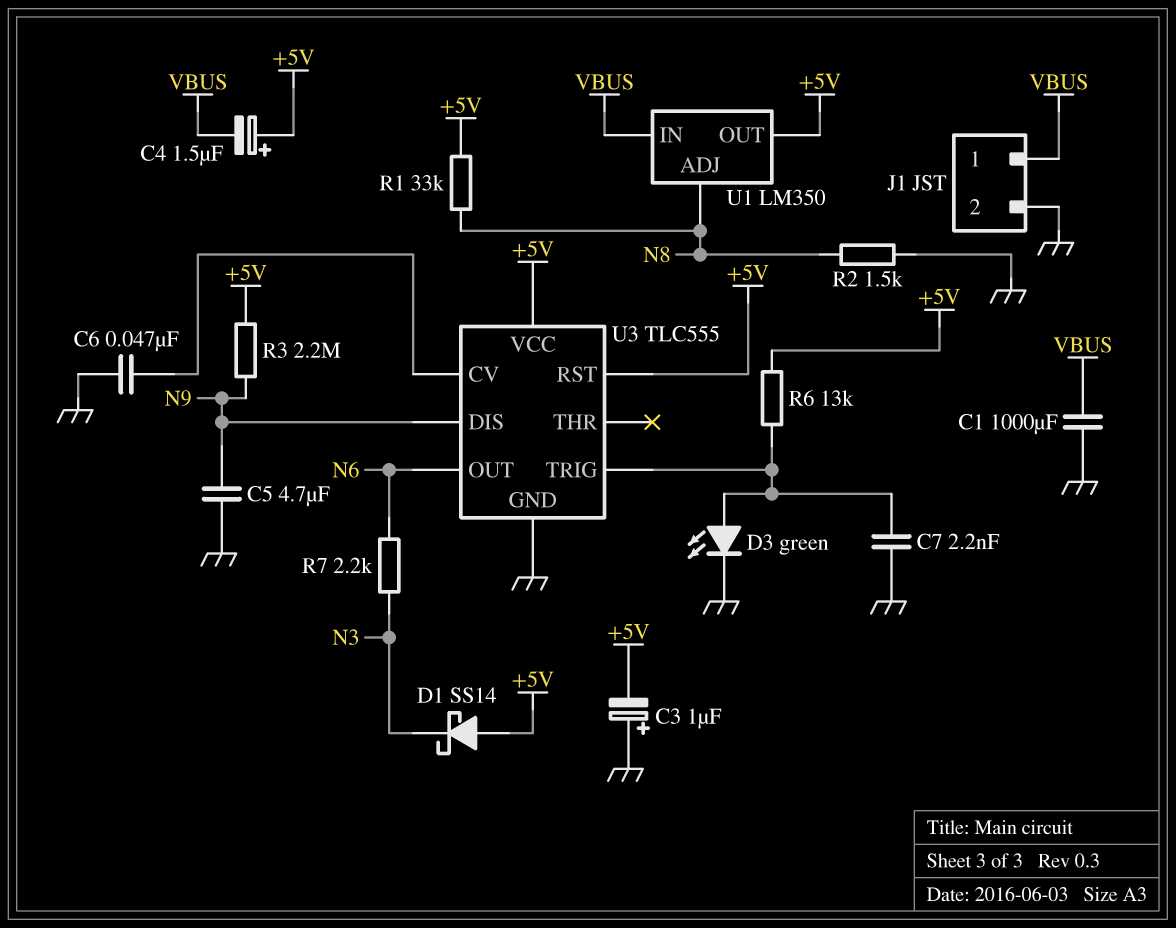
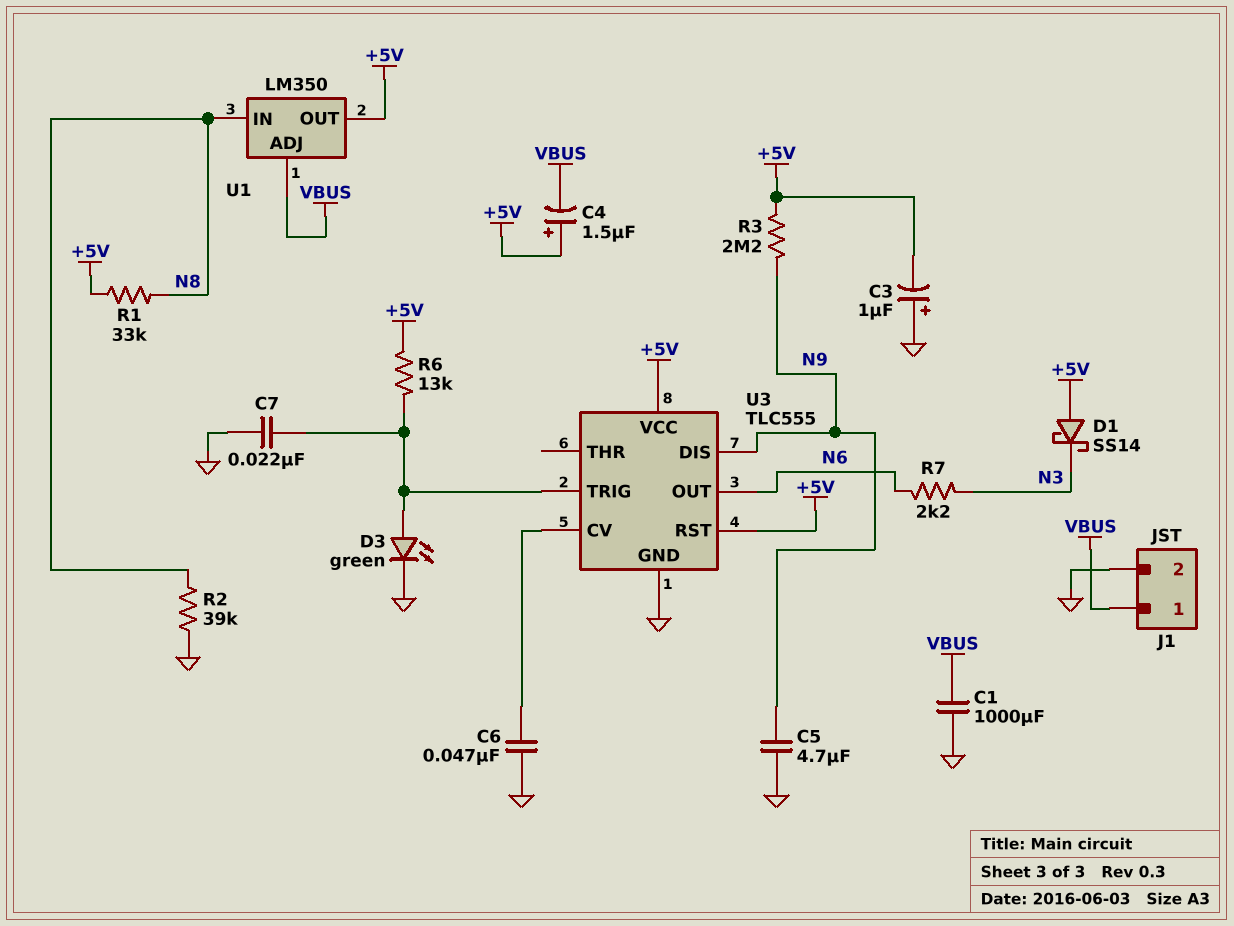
C7: 2.2nF (GND, U3/TRIG) -> 22nF (GND, U3/TRIG)
R2: 1.5k (GND, N8) -> 39k (GND, N8)
U1 pin ADJ: N8 -> VBUS
U1 pin IN: VBUS -> N8

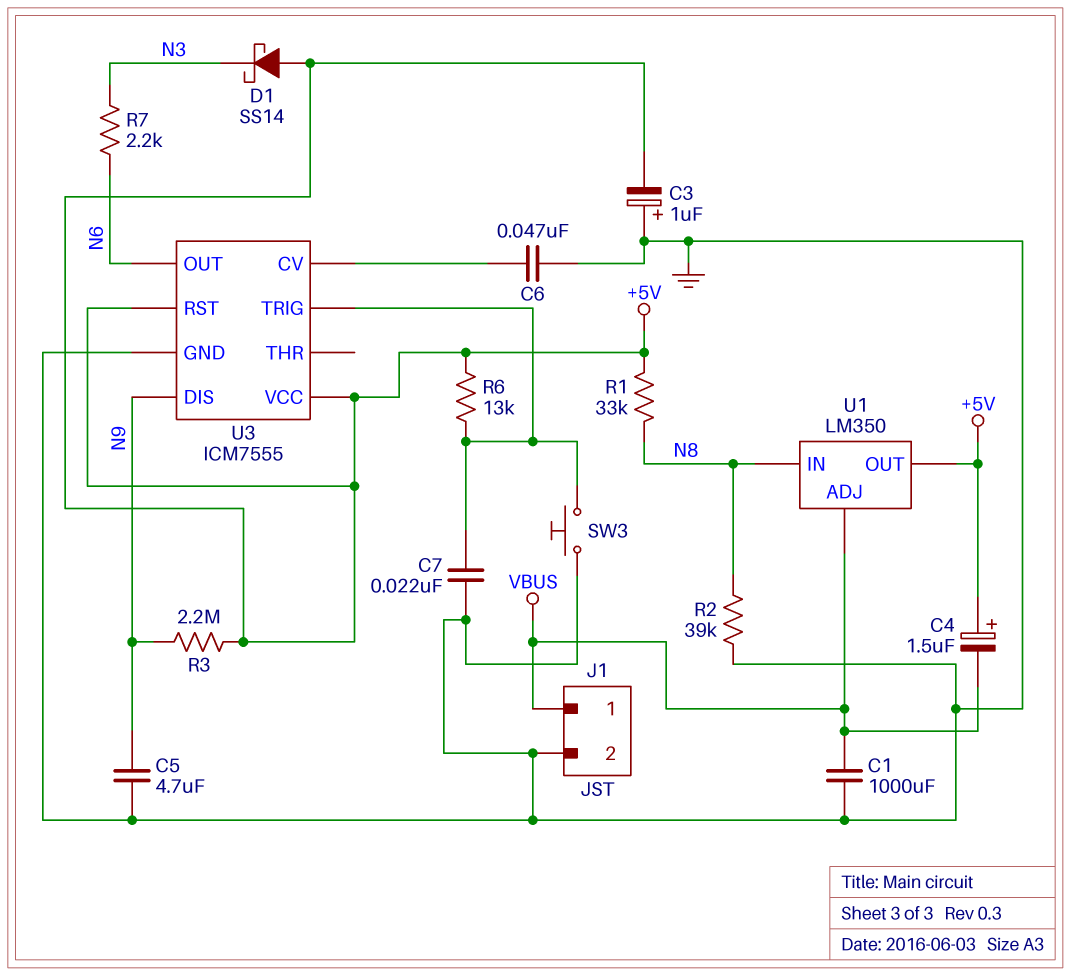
D3: LED green (A U3/TRIG, K GND) -> none
SW3: none -> button (GND, U3/TRIG)
U3: TLC555 -> ICM7555

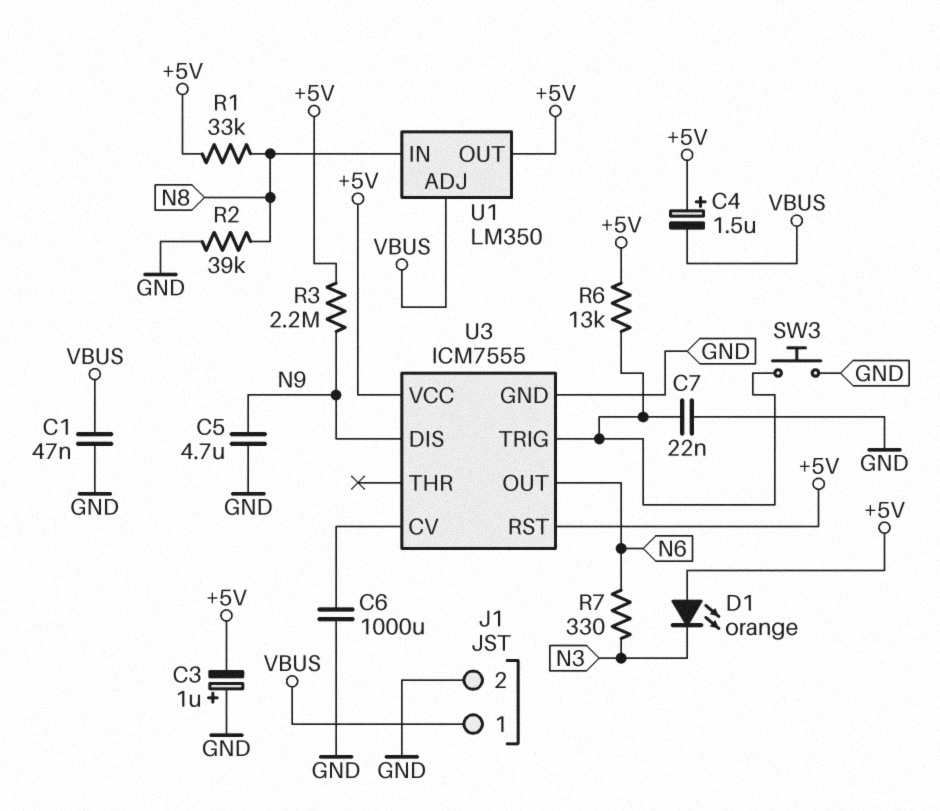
C1: 1000uF (GND, VBUS) -> 47nF (GND, VBUS)
C6: 47nF (GND, U3/CV) -> 1000uF (GND, U3/CV)
D1: schottky SS14 (A +5V, K N3) -> LED orange (A +5V, K N3)
R7: 2.2k (N3, N6) -> 330 (N3, N6)

